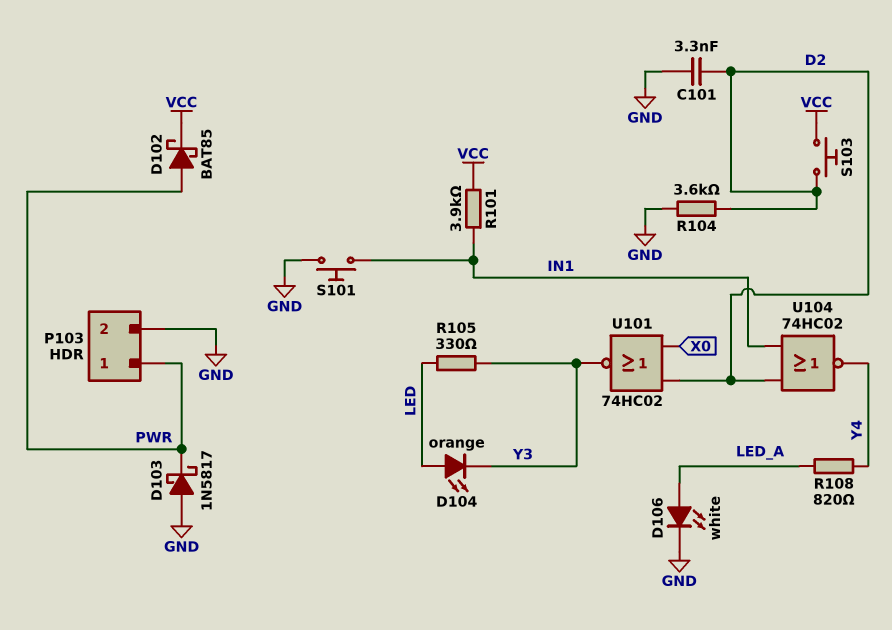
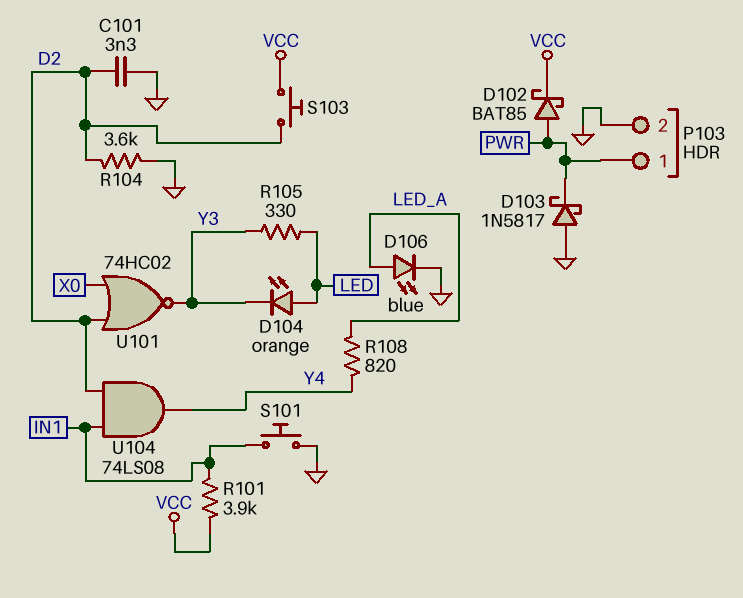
D106: LED white (A LED_A, K GND) -> LED blue (A LED_A, K GND)
U104: NOR 74HC02 (in D2, in IN1, out Y4) -> AND 74LS08 (in D2, in IN1, out Y4)

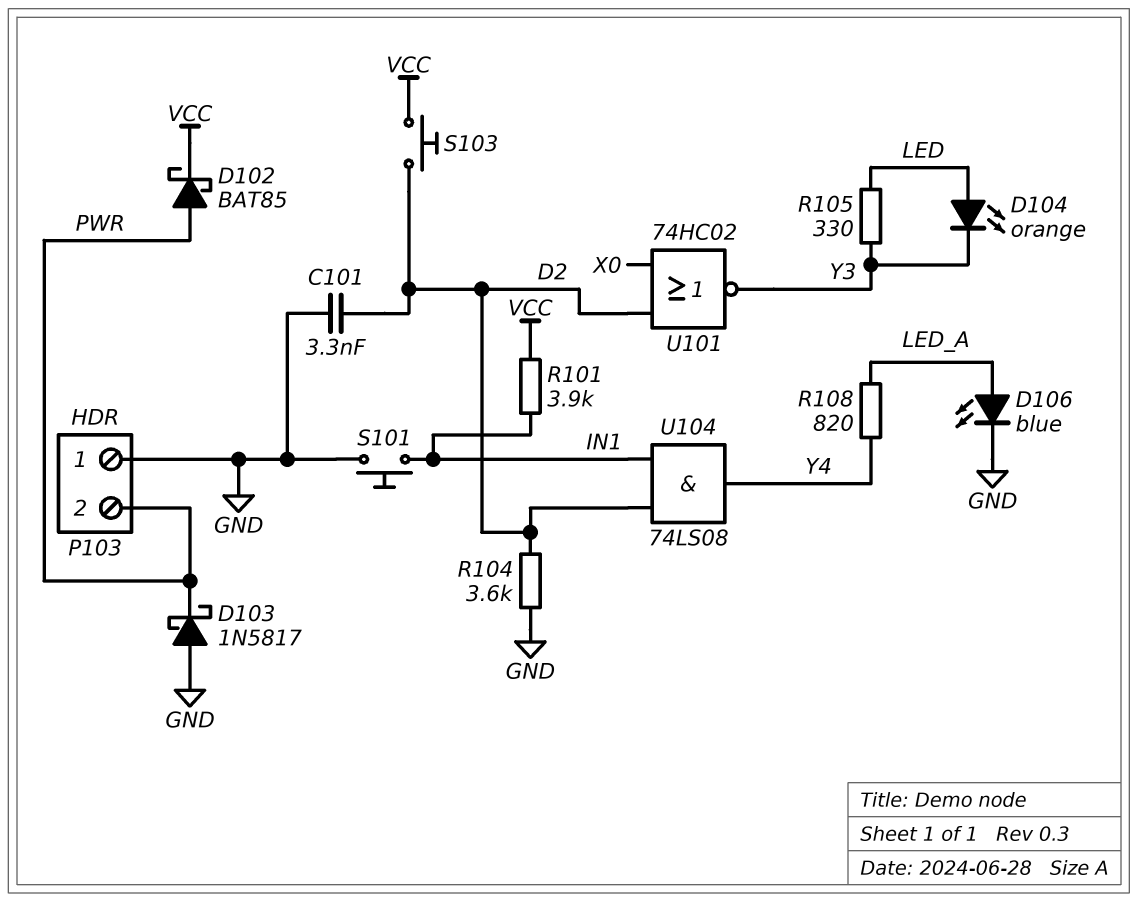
P103 pin 1: PWR -> GND
P103 pin 2: GND -> PWR

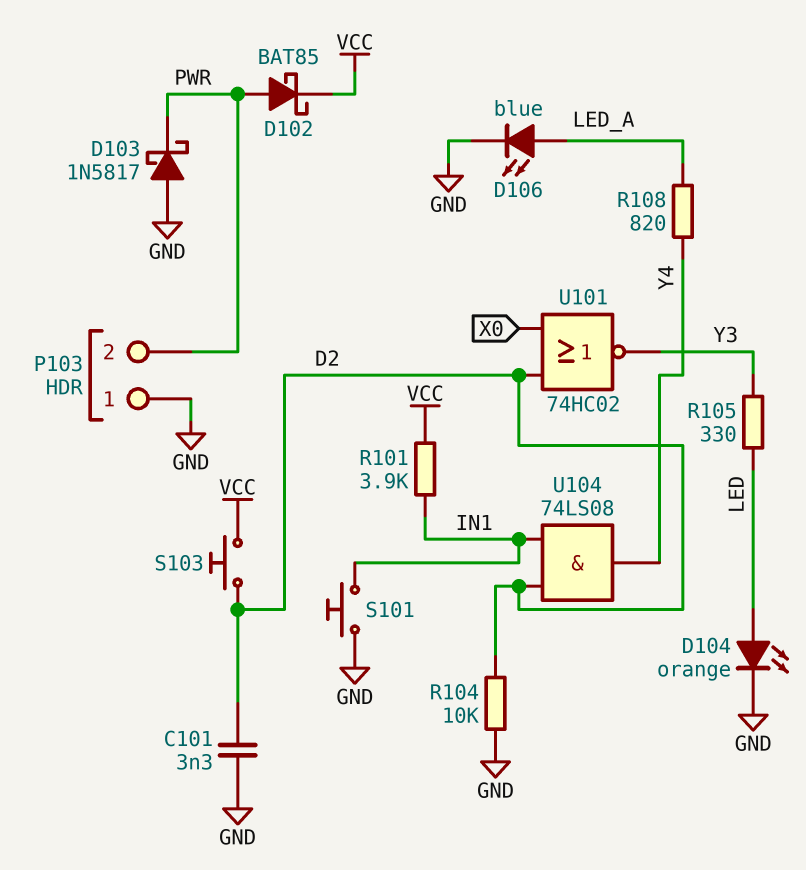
D104: LED orange (A LED, K Y3) -> LED orange (A LED, K GND)
R104: 3.6k (D2, GND) -> 10k (D2, GND)

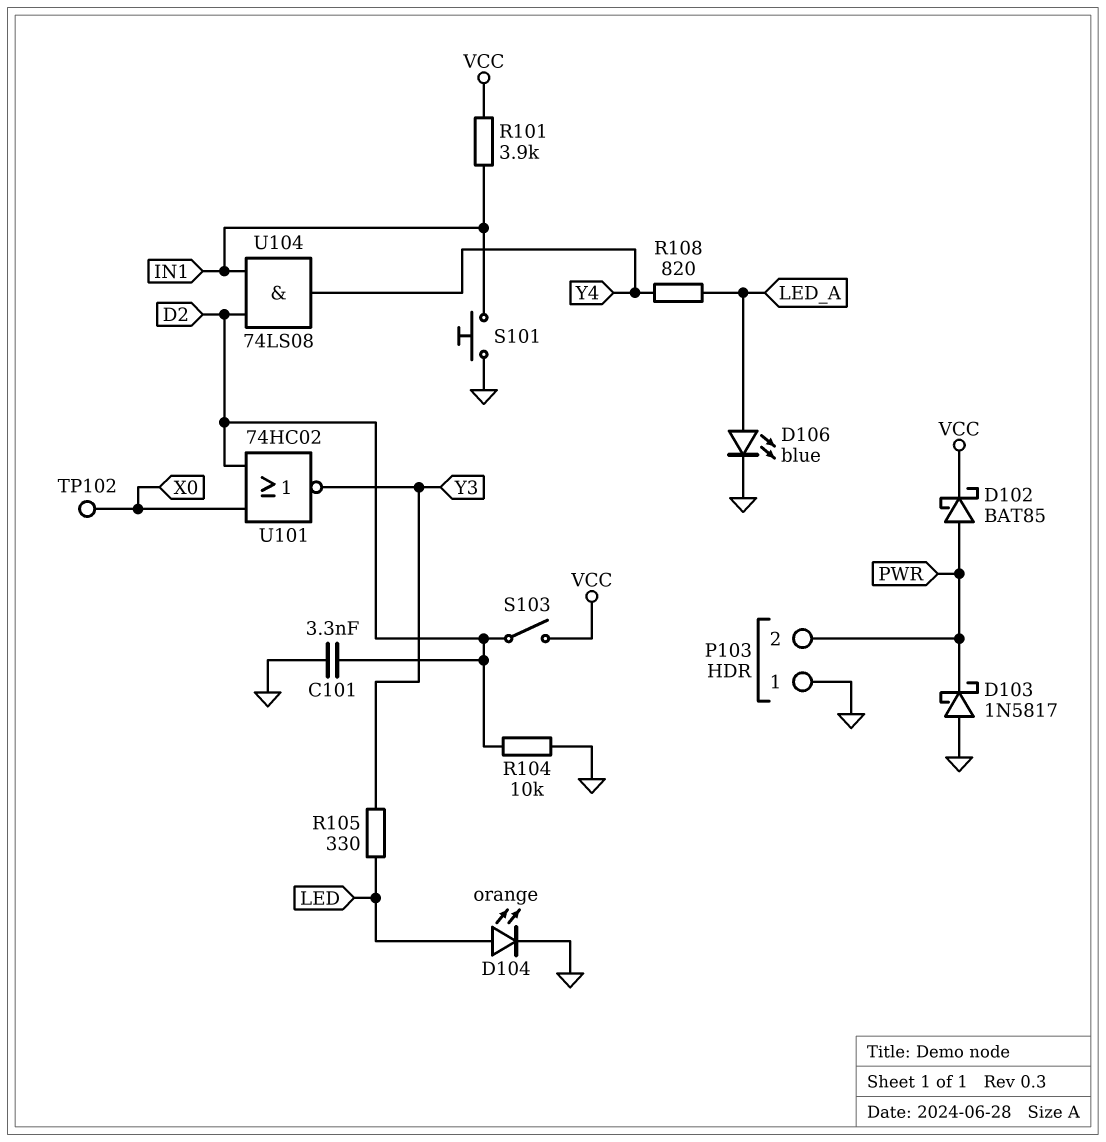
S103: button (D2, VCC) -> switch (D2, VCC)
TP102: none -> test point (X0)

